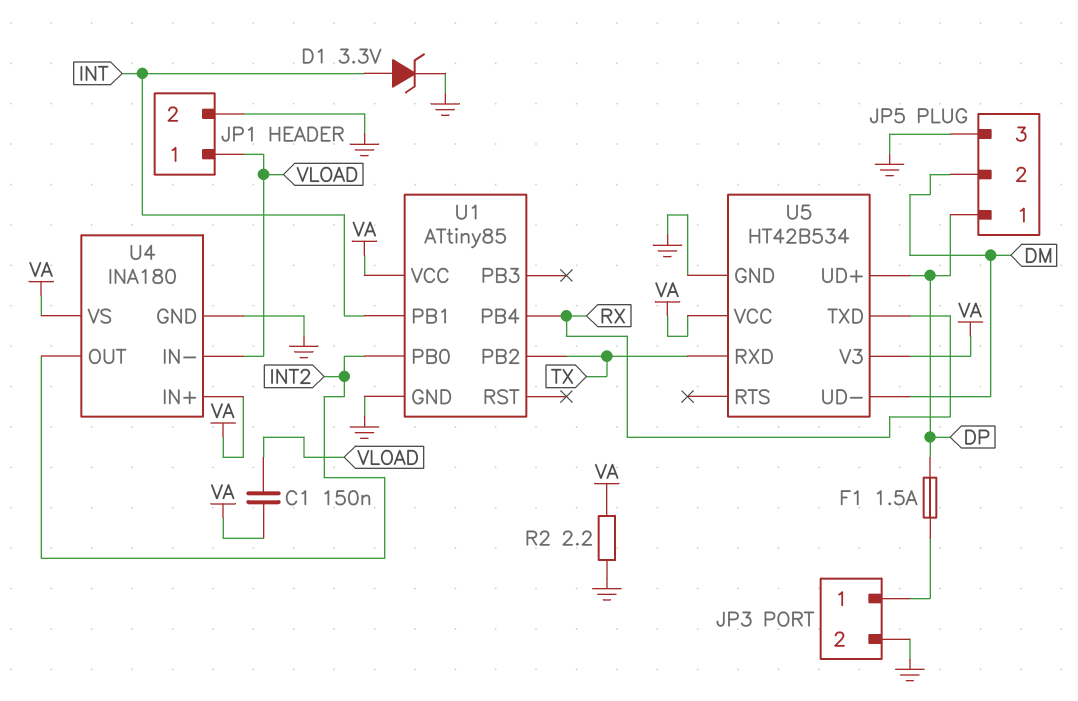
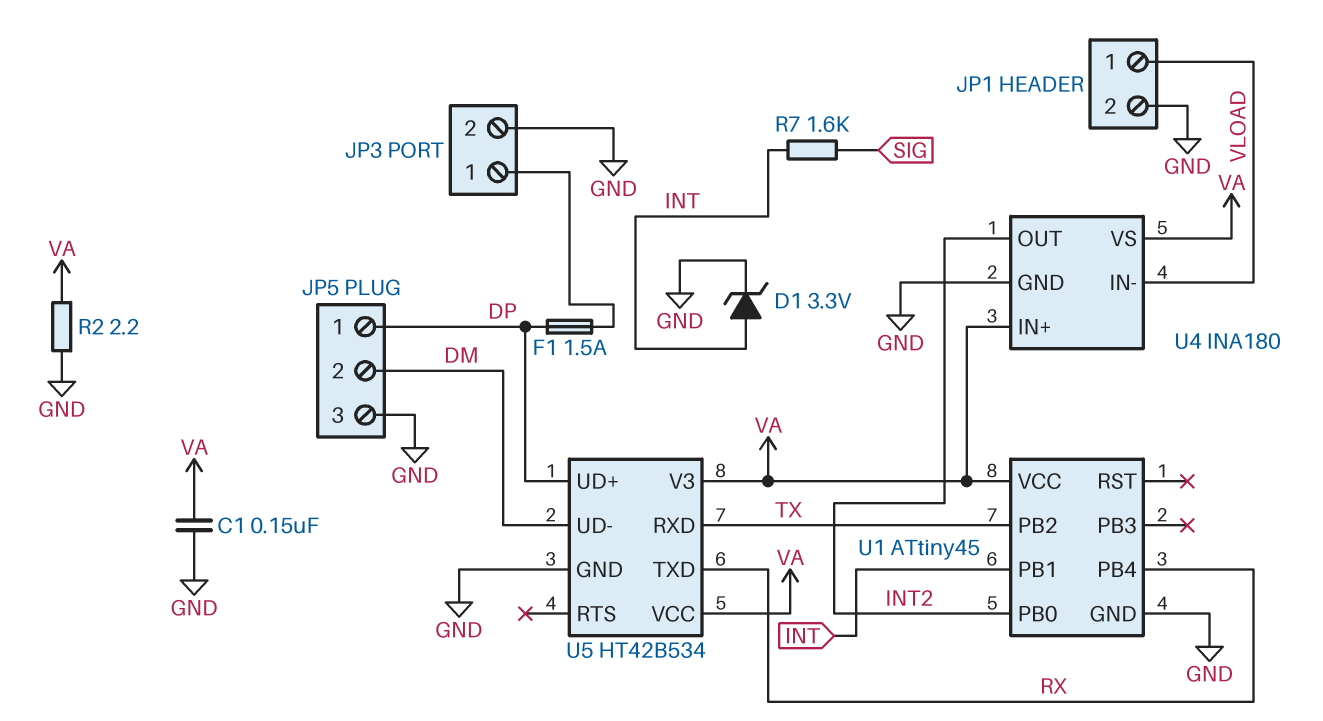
C1: 150nF (VA, VLOAD) -> 150nF (GND, VA)
R7: none -> 1.6k (INT, SIG)
U1: ATtiny85 -> ATtiny45

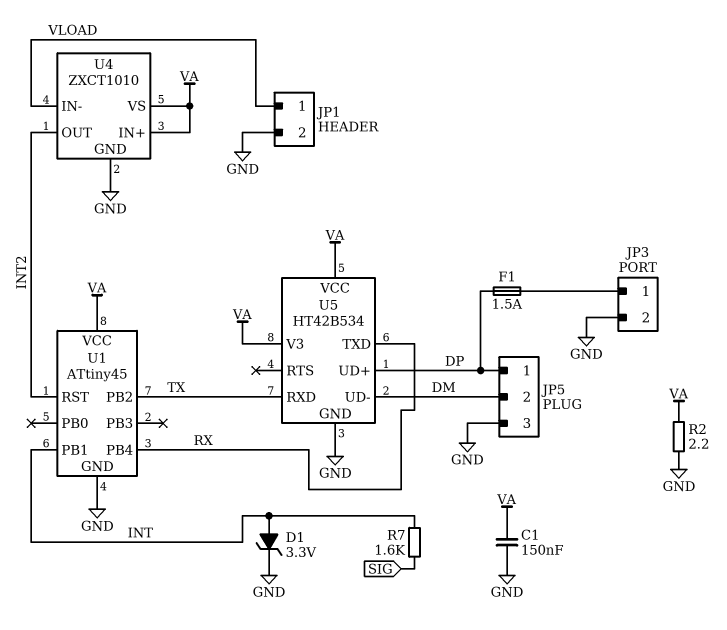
U1 pin PB0: INT2 -> none
U1 pin RST: none -> INT2
U4: INA180 -> ZXCT1010

